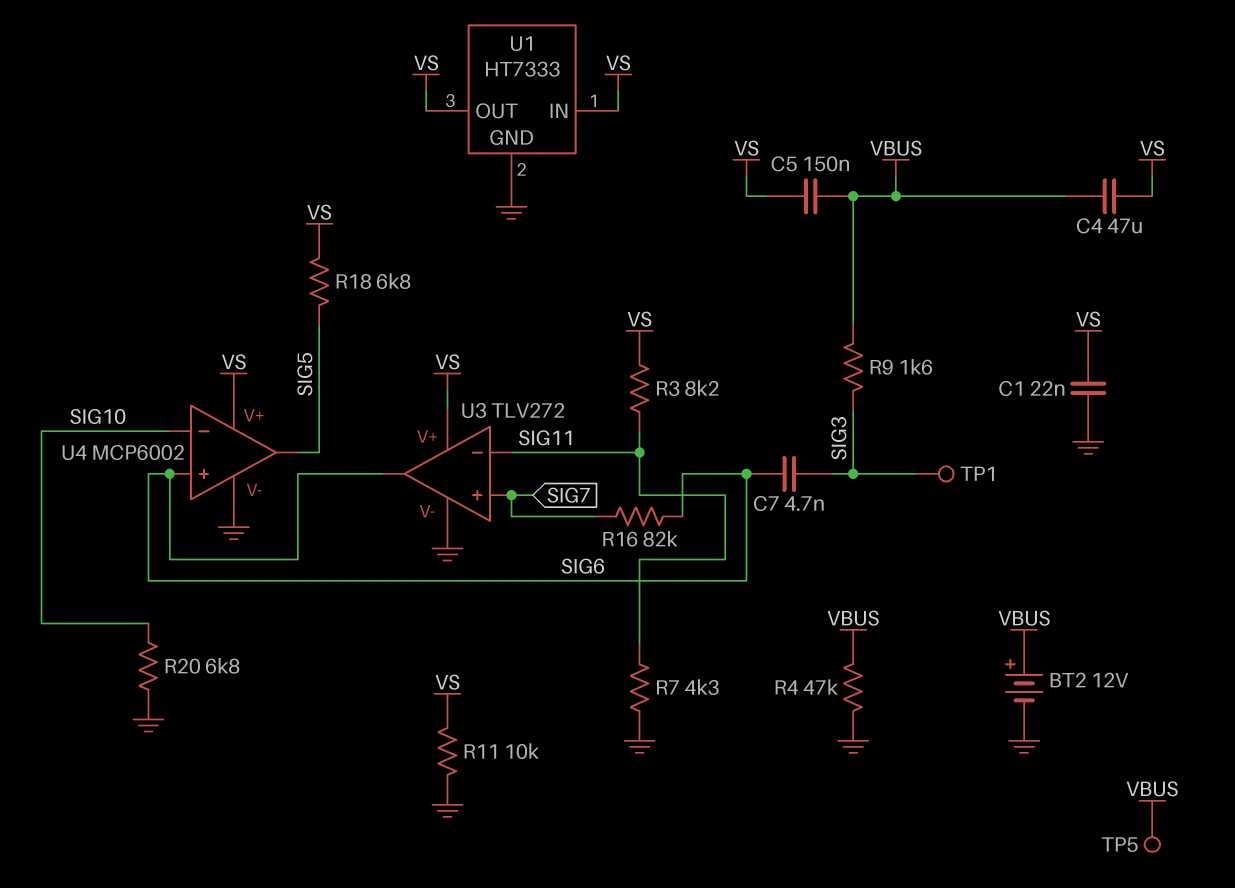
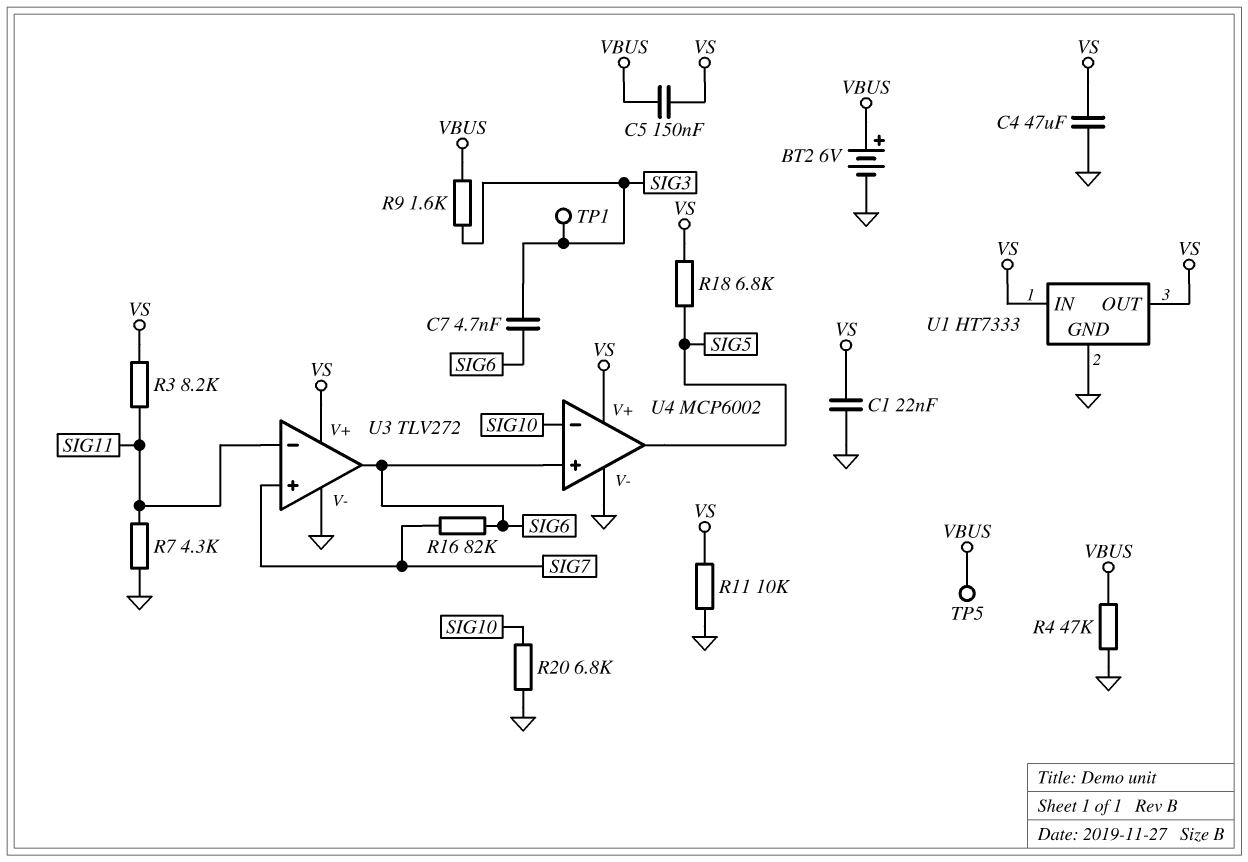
BT2: 12V (plus VBUS, minus GND) -> 6V (plus VBUS, minus GND)
C4: 47uF (VBUS, VS) -> 47uF (GND, VS)

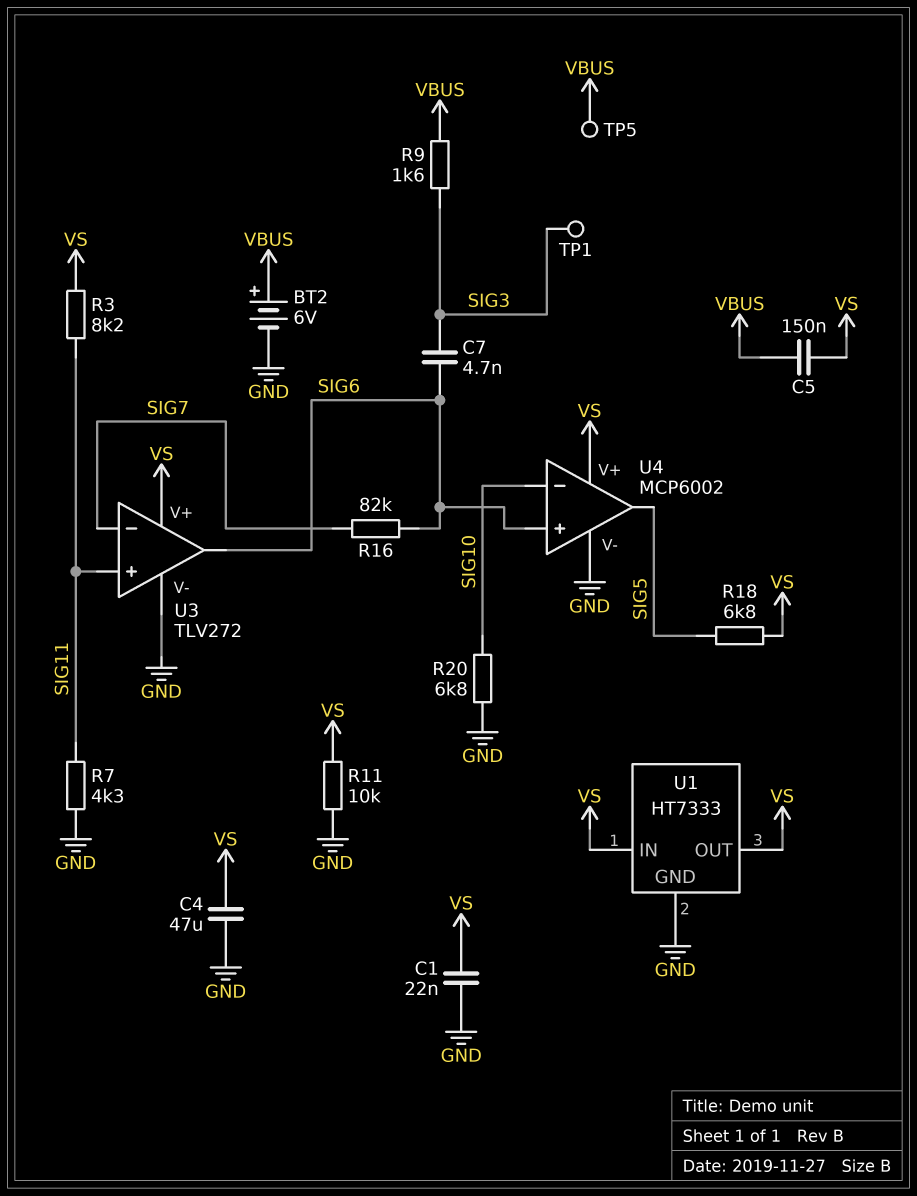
R4: 47k (GND, VBUS) -> none
U3 pin in+: SIG7 -> SIG11
U3 pin in-: SIG11 -> SIG7

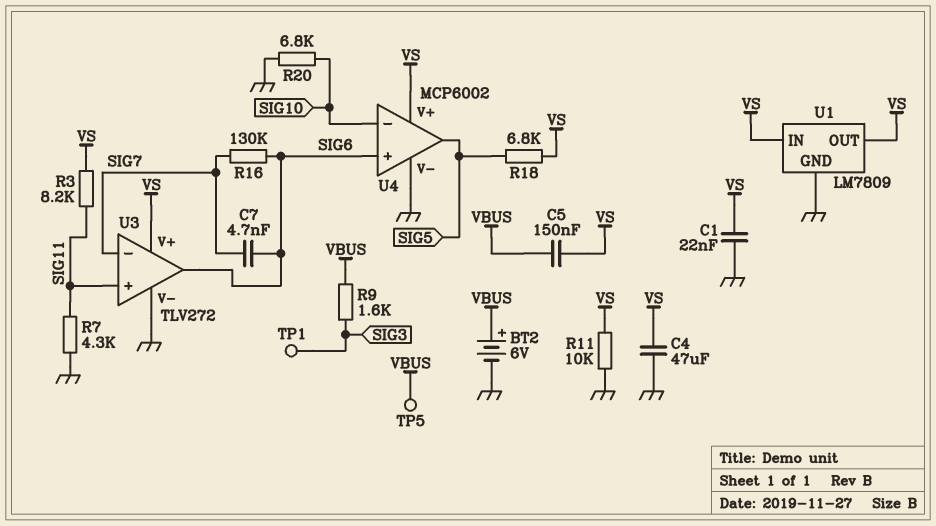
C7: 4.7nF (SIG3, SIG6) -> 4.7nF (SIG6, SIG7)
R16: 82k (SIG6, SIG7) -> 130k (SIG6, SIG7)
U1: HT7333 -> LM7809

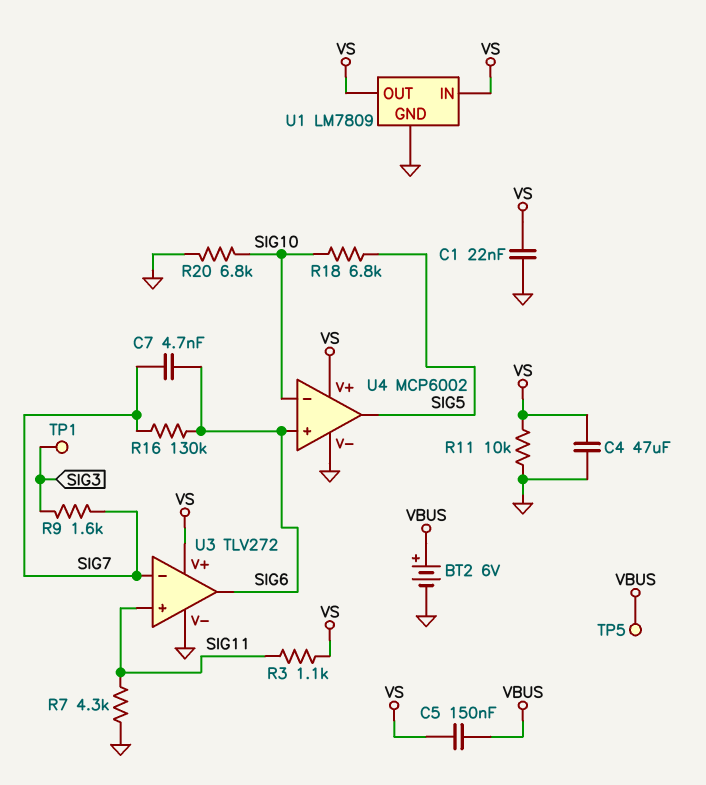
R3: 8.2k (SIG11, VS) -> 1.1k (SIG11, VS)
R9: 1.6k (SIG3, VBUS) -> 1.6k (SIG3, SIG7)
R18: 6.8k (SIG5, VS) -> 6.8k (SIG5, SIG10)

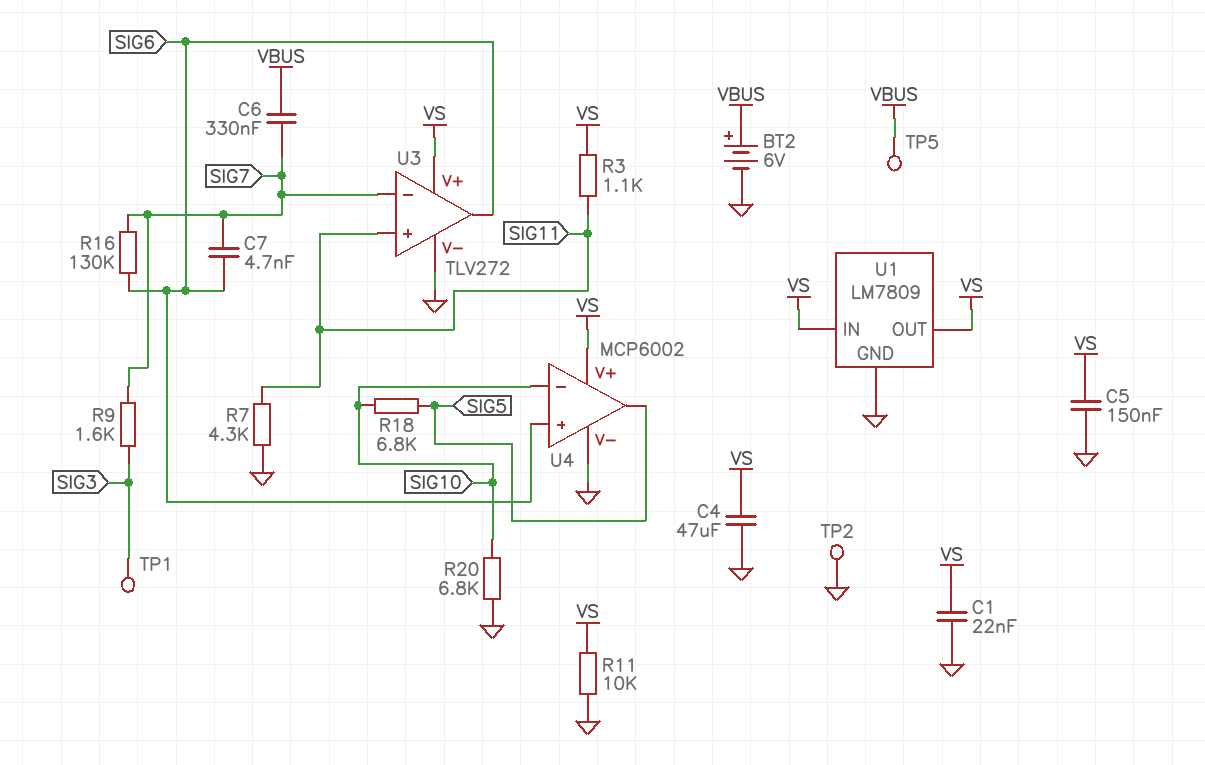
C5: 150nF (VBUS, VS) -> 150nF (GND, VS)
C6: none -> 330nF (SIG7, VBUS)
TP2: none -> test point (GND)

